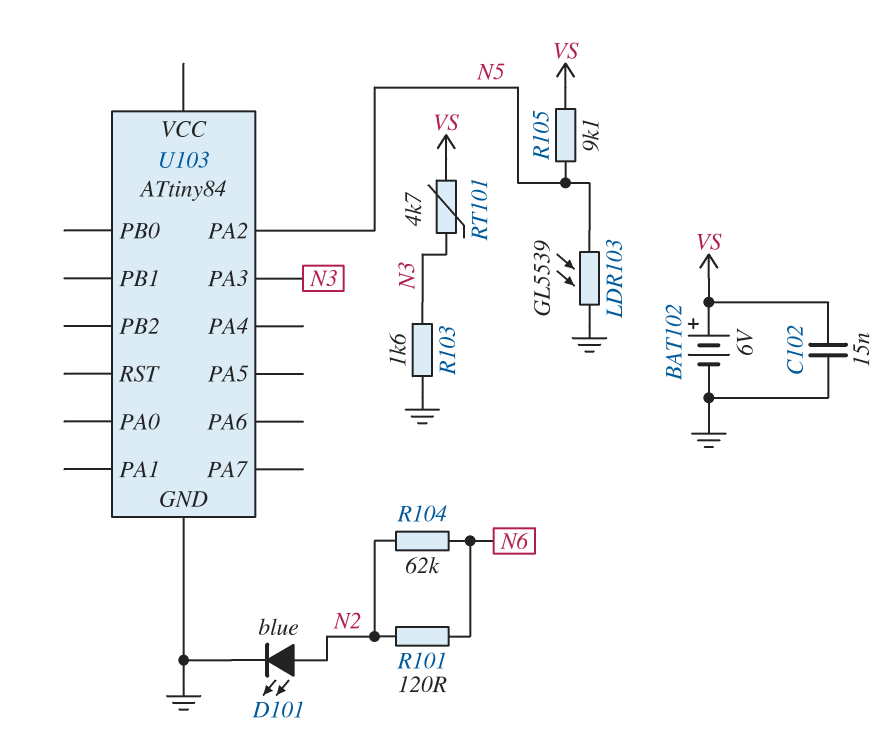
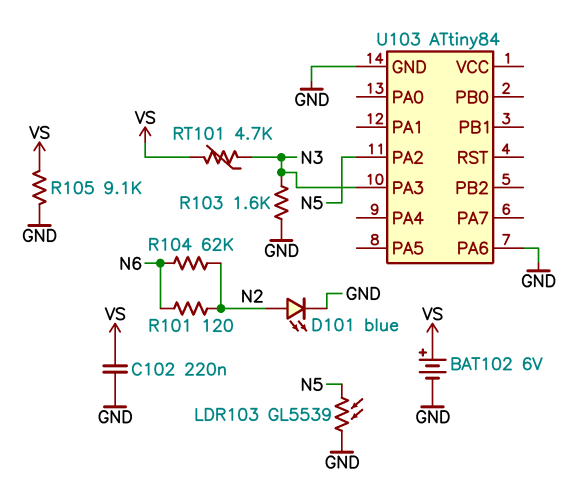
C102: 15nF (GND, VS) -> 220nF (GND, VS)
R105: 9.1k (N5, VS) -> 9.1k (GND, VS)
U103 pin PA6: none -> GND

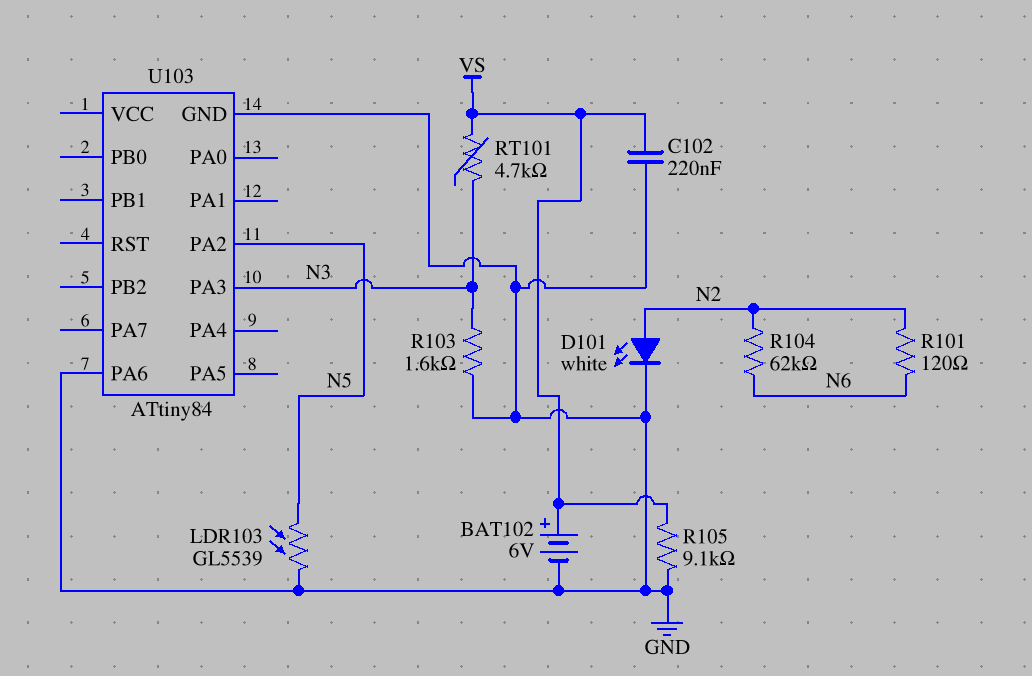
D101: LED blue (A N2, K GND) -> LED white (A N2, K GND)

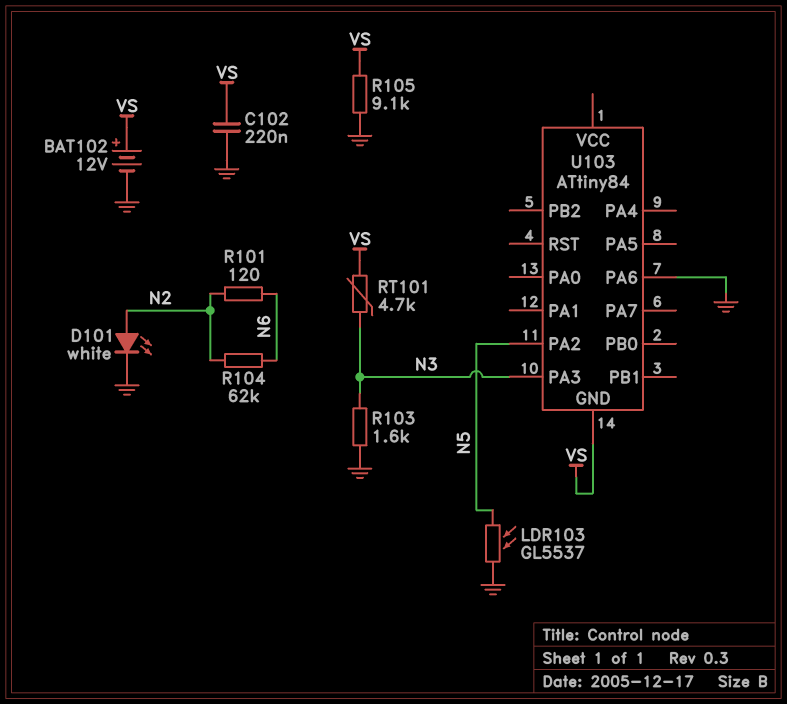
BAT102: 6V (plus VS, minus GND) -> 12V (plus VS, minus GND)
LDR103: GL5539 (GND, N5) -> GL5537 (GND, N5)
U103 pin GND: GND -> VS

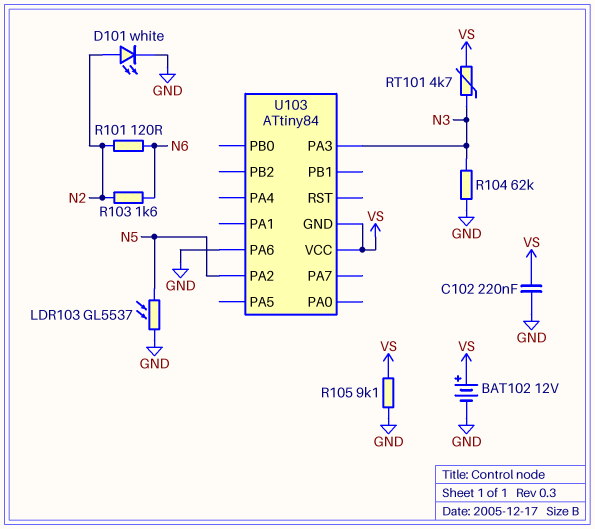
R103: 1.6k (GND, N3) -> 1.6k (N2, N6)
R104: 62k (N2, N6) -> 62k (GND, N3)
U103 pin VCC: none -> VS

